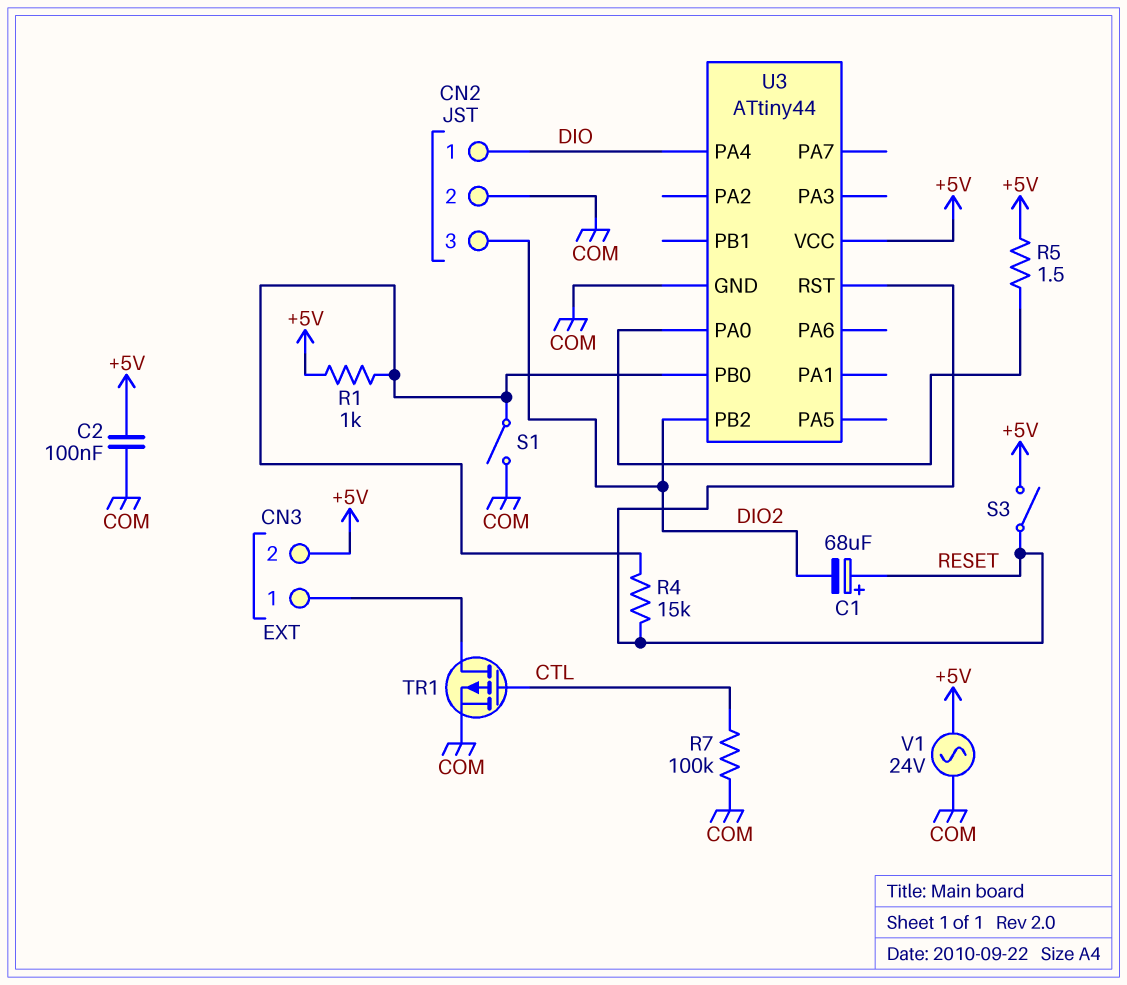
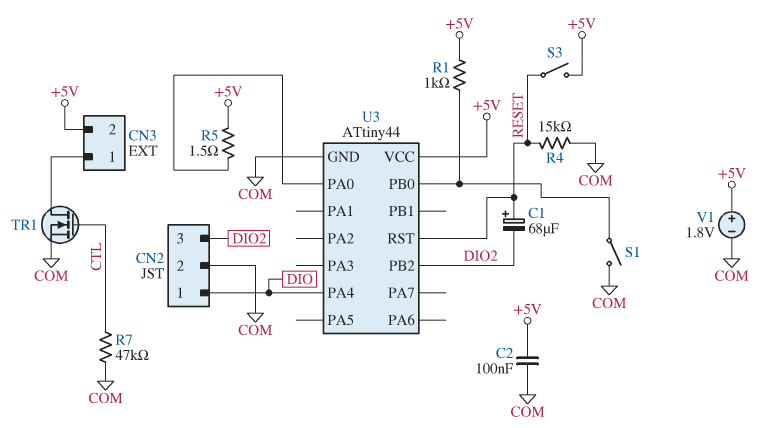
R4: 15k (RESET, U3/PB0) -> 15k (COM, RESET)
R7: 100k (COM, CTL) -> 47k (COM, CTL)
TR1: PMOS (G CTL, D CN3/1, S COM) -> NMOS (G CTL, D CN3/1, S COM)
V1: AC 24V (+5V, COM) -> 1.8V (plus +5V, minus COM)

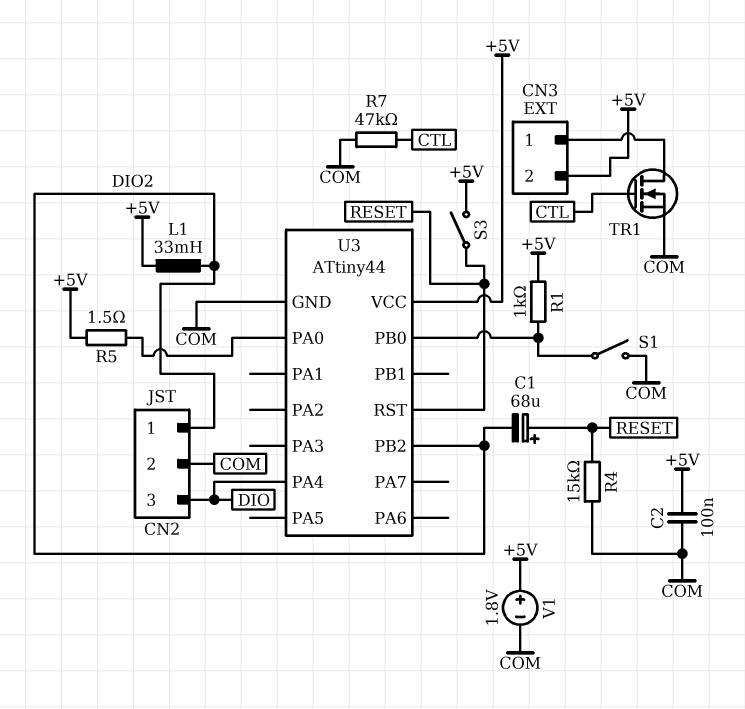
CN2 pin 1: DIO -> DIO2
CN2 pin 3: DIO2 -> DIO
L1: none -> 33mH (+5V, DIO2)

